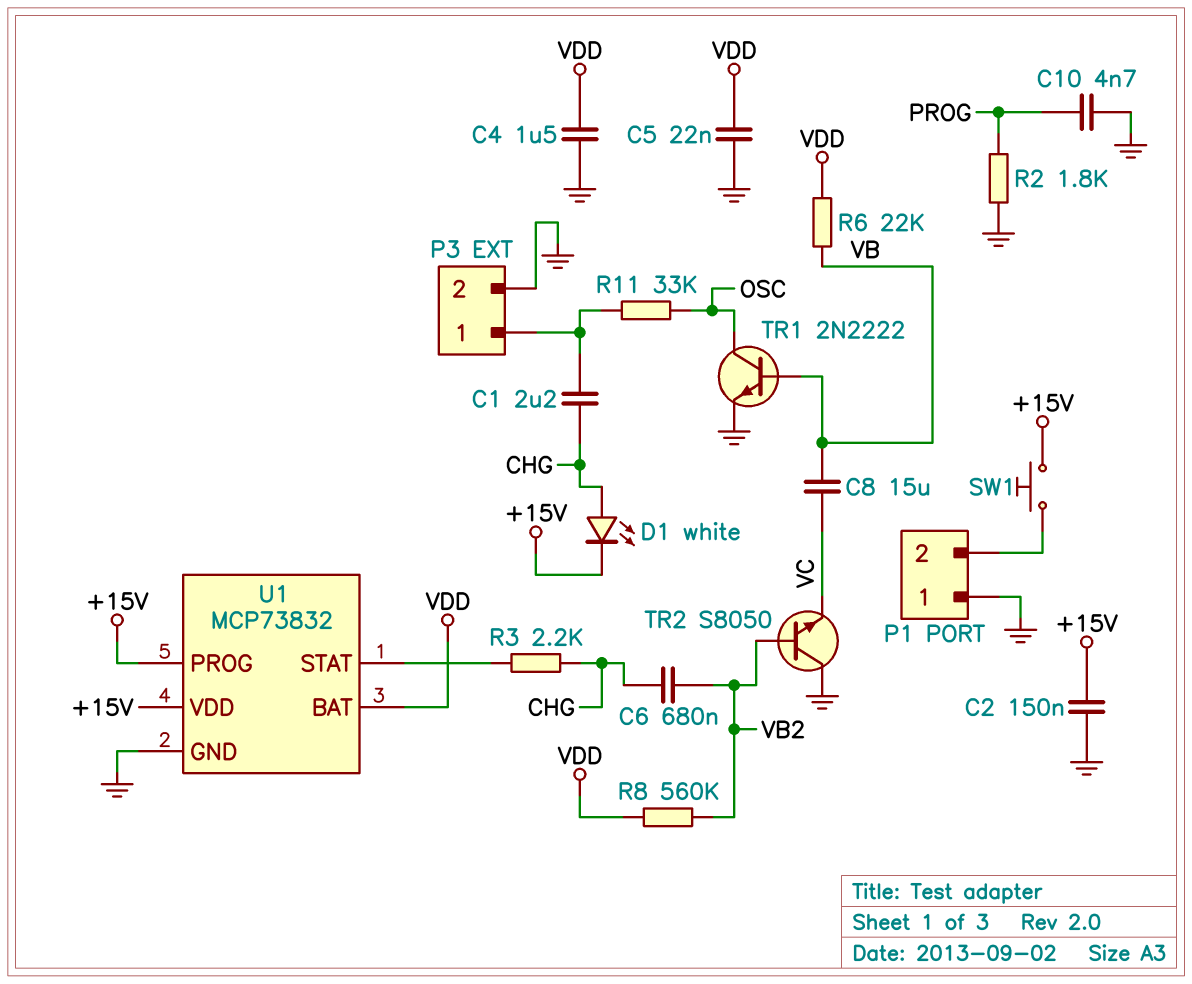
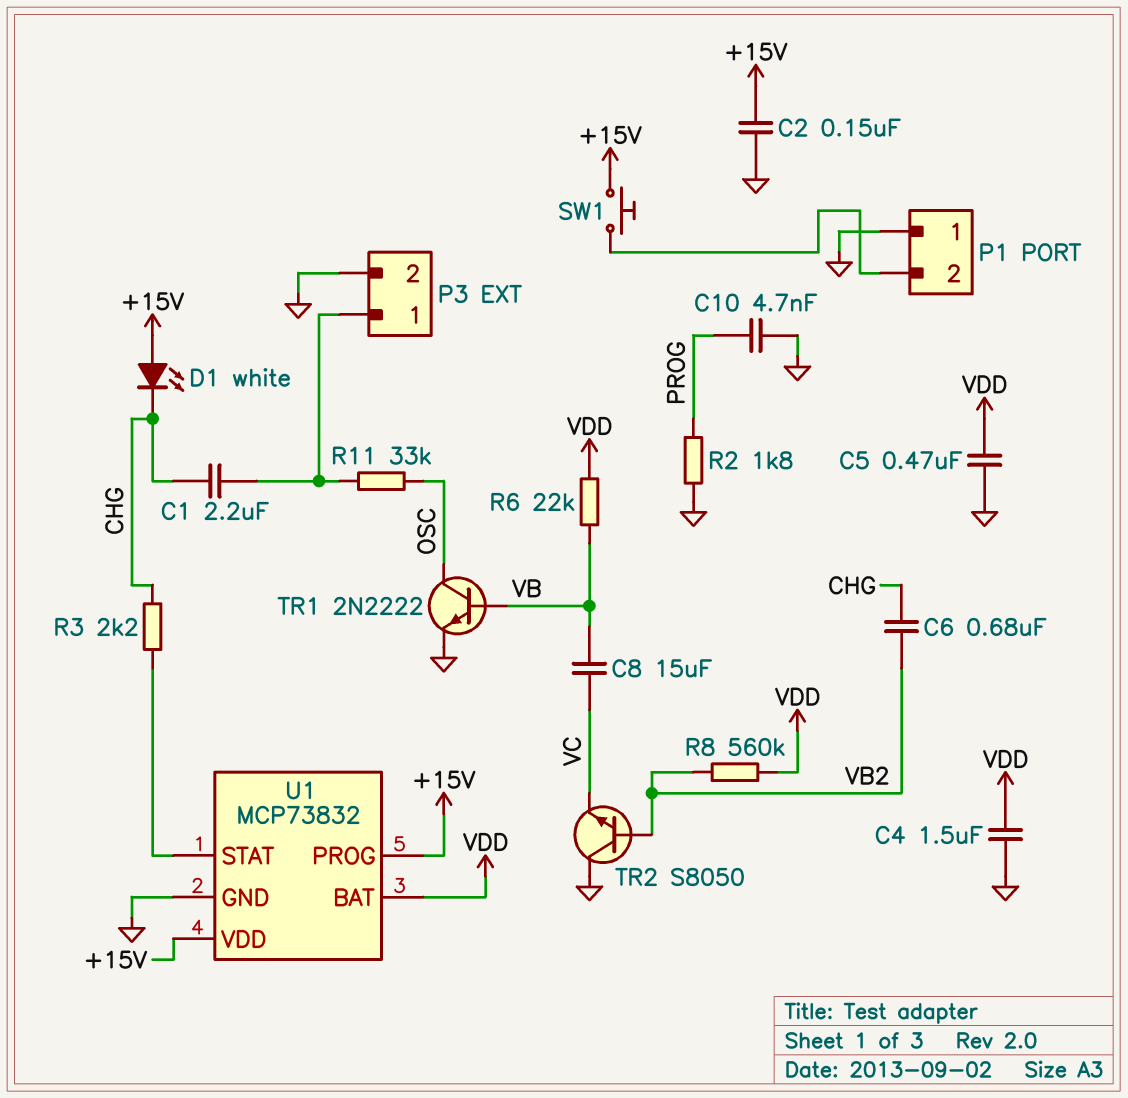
C5: 22nF (GND, VDD) -> 470nF (GND, VDD)
D1: LED white (A CHG, K +15V) -> LED white (A +15V, K CHG)

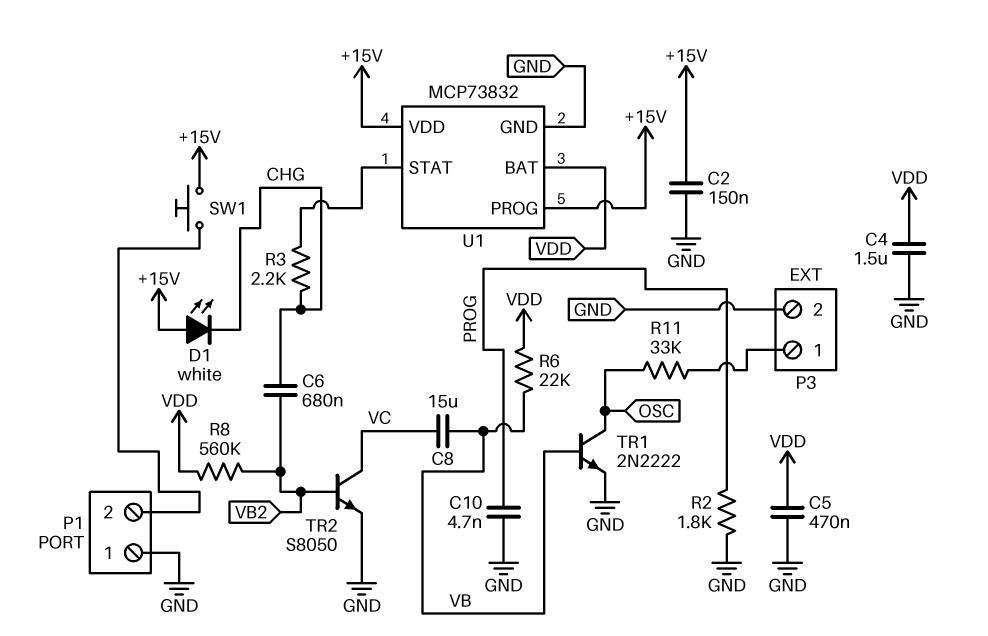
C1: 2.2uF (CHG, P3/1) -> none
TR2: NPN S8050 (B VB2, C GND, E VC) -> NPN S8050 (B VB2, C VC, E GND)

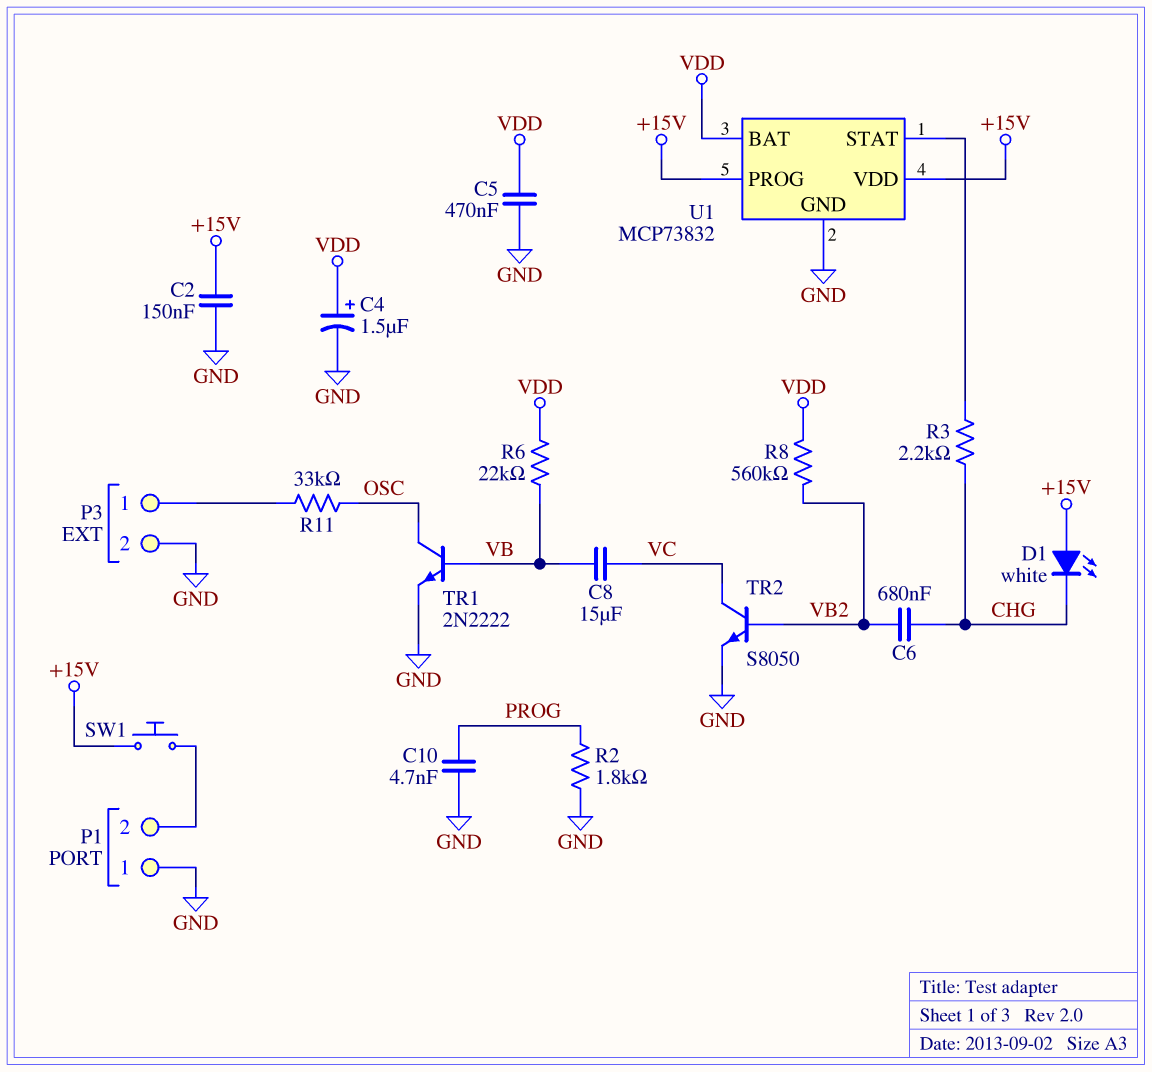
C4: 1.5uF (GND, VDD) -> 1.5uF (plus VDD, minus GND)

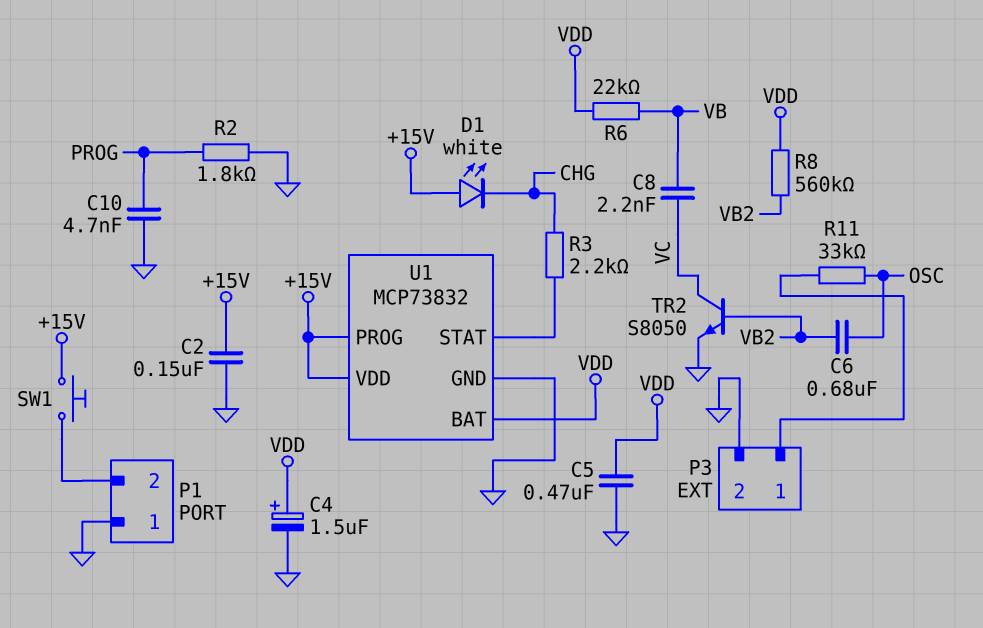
C6: 680nF (CHG, VB2) -> 680nF (OSC, VB2)
C8: 15uF (VB, VC) -> 2.2nF (VB, VC)
TR1: NPN 2N2222 (B VB, C OSC, E GND) -> none

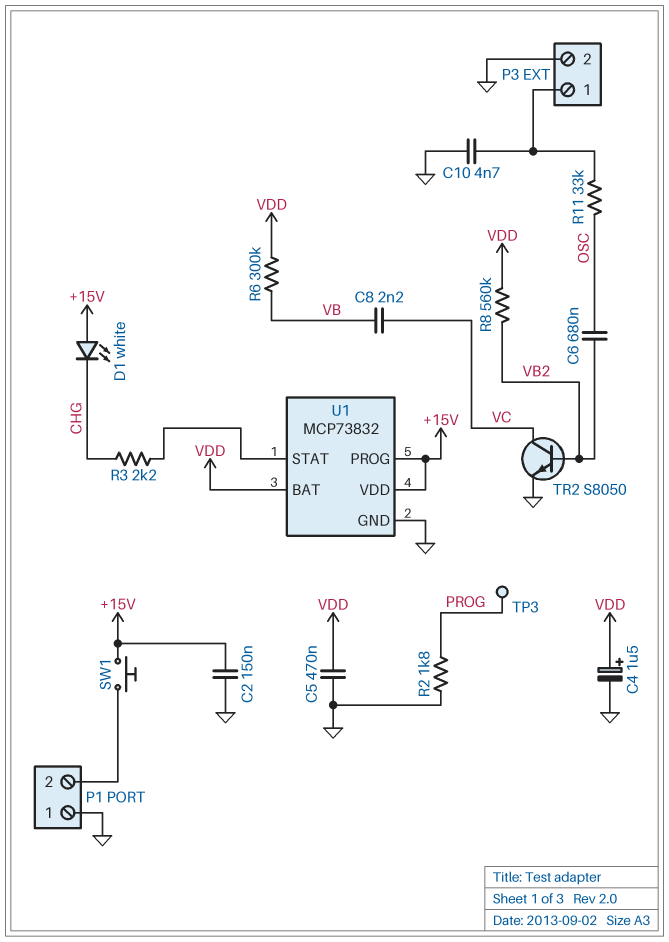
C10: 4.7nF (GND, PROG) -> 4.7nF (GND, P3/1)
R6: 22k (VB, VDD) -> 300k (VB, VDD)
TP3: none -> test point (PROG)

